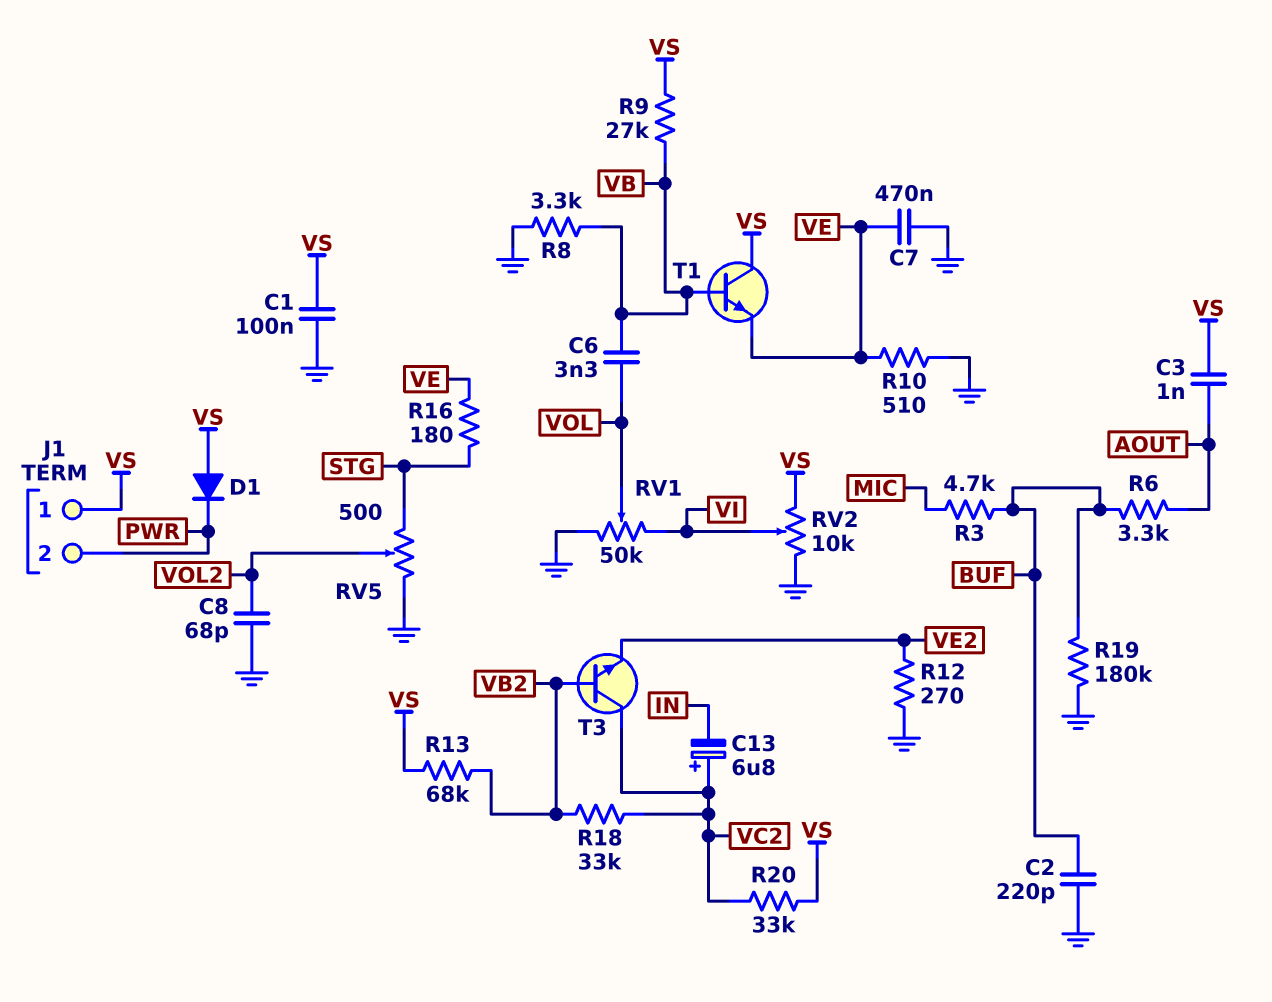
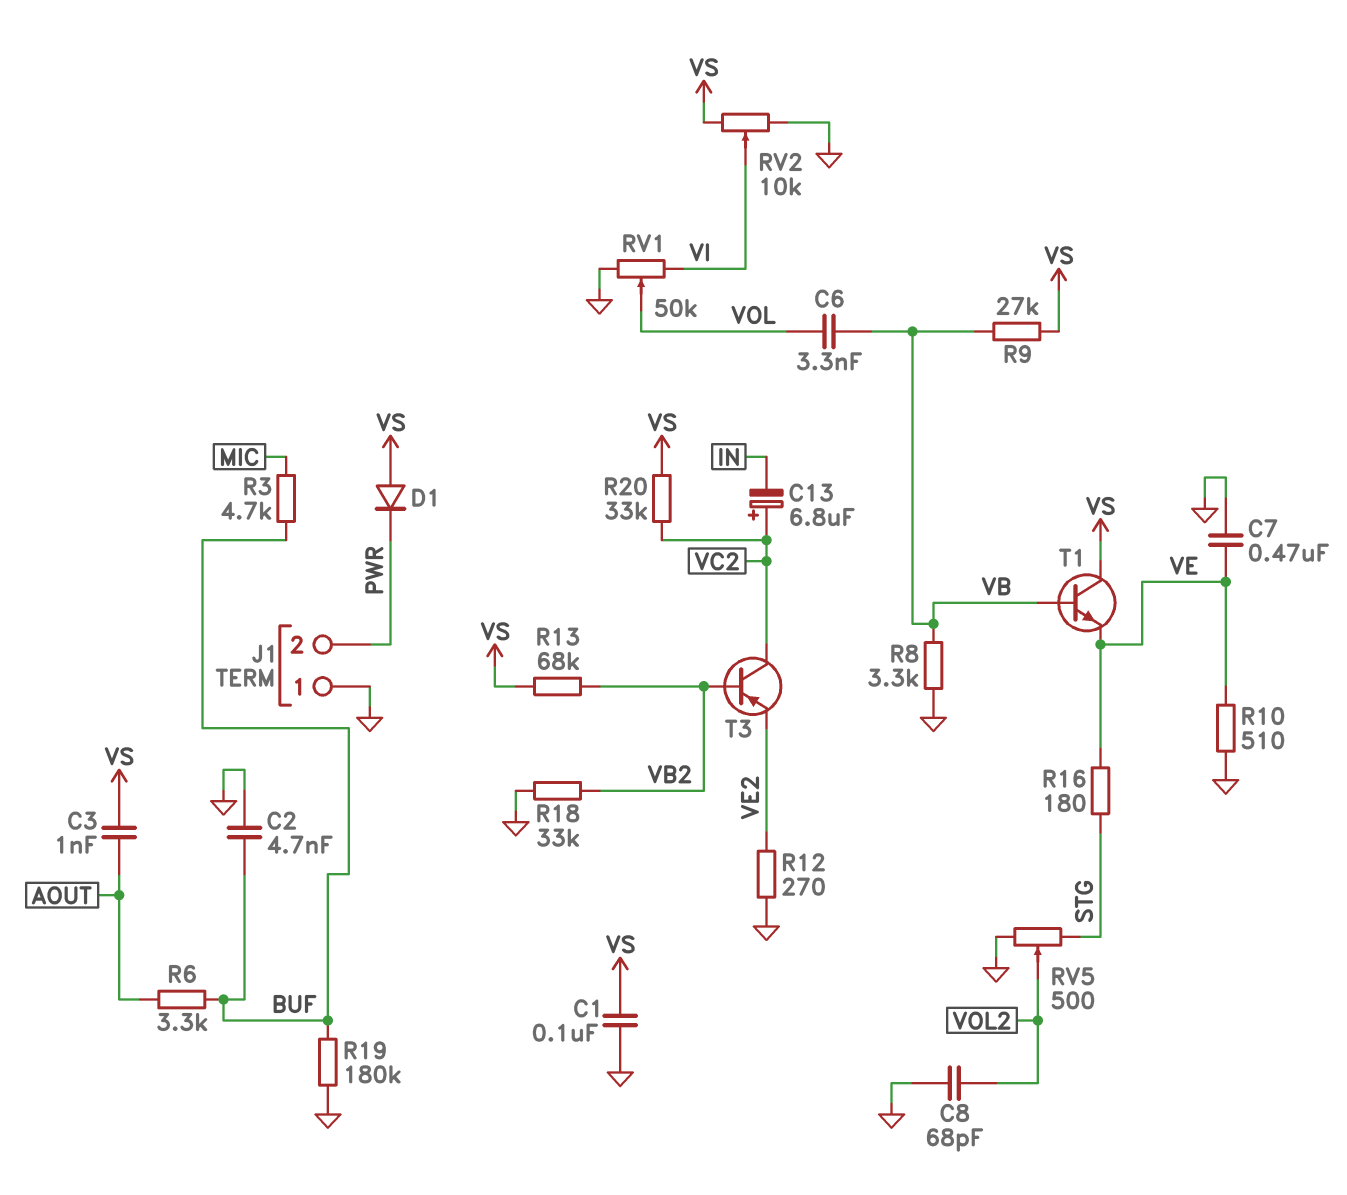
C2: 220pF (BUF, GND) -> 4.7nF (BUF, GND)
J1 pin 1: VS -> GND
R18: 33k (VB2, VC2) -> 33k (GND, VB2)
T3: NPN (B VB2, C VC2, E VE2) -> PNP (B VB2, C VC2, E VE2)

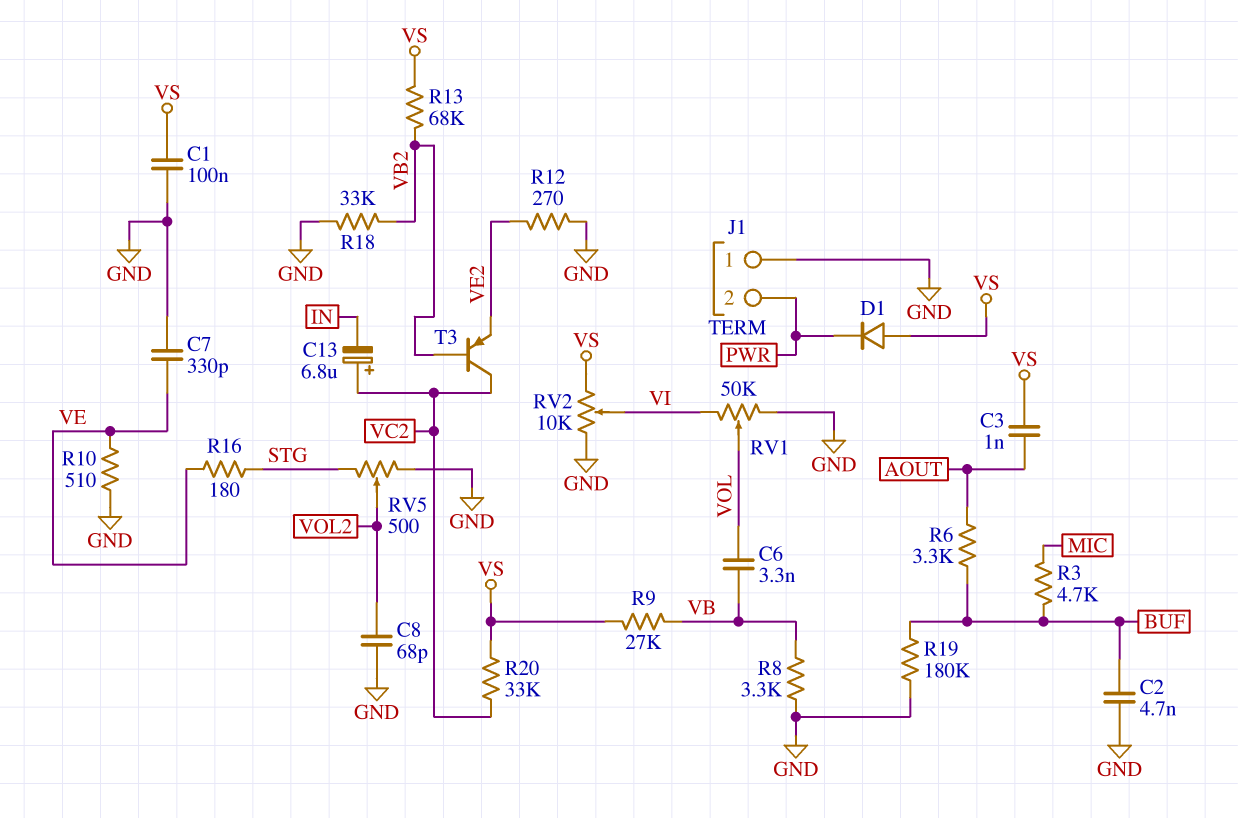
C7: 470nF (GND, VE) -> 330pF (GND, VE)
T1: NPN (B VB, C VS, E VE) -> none

